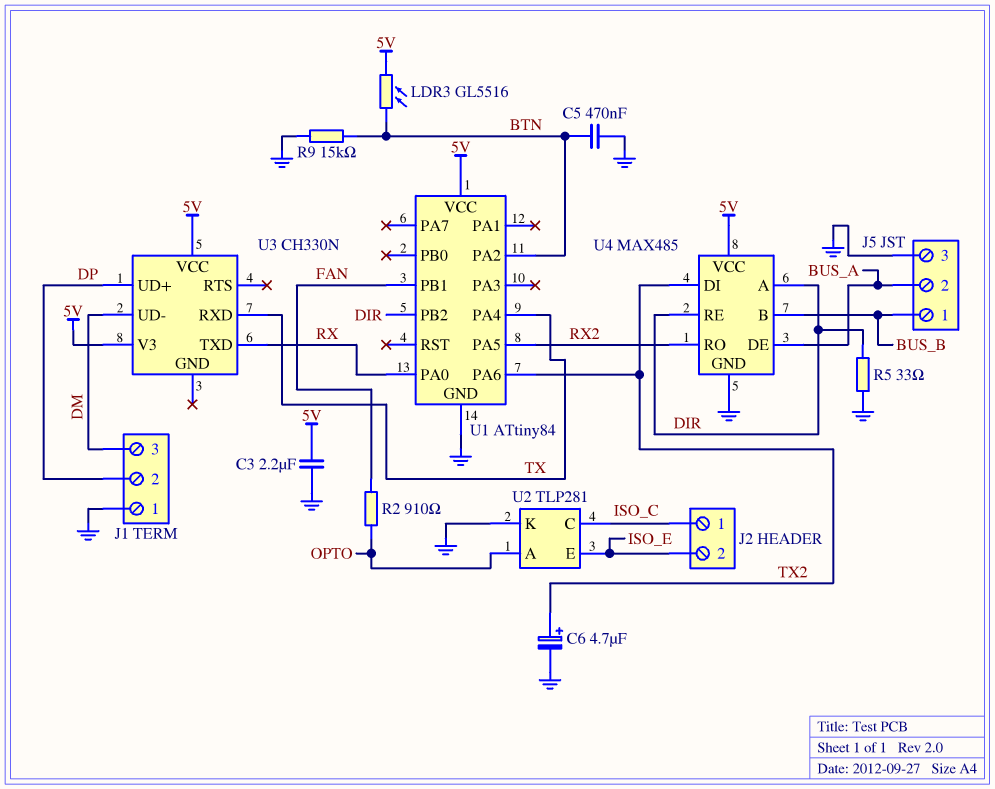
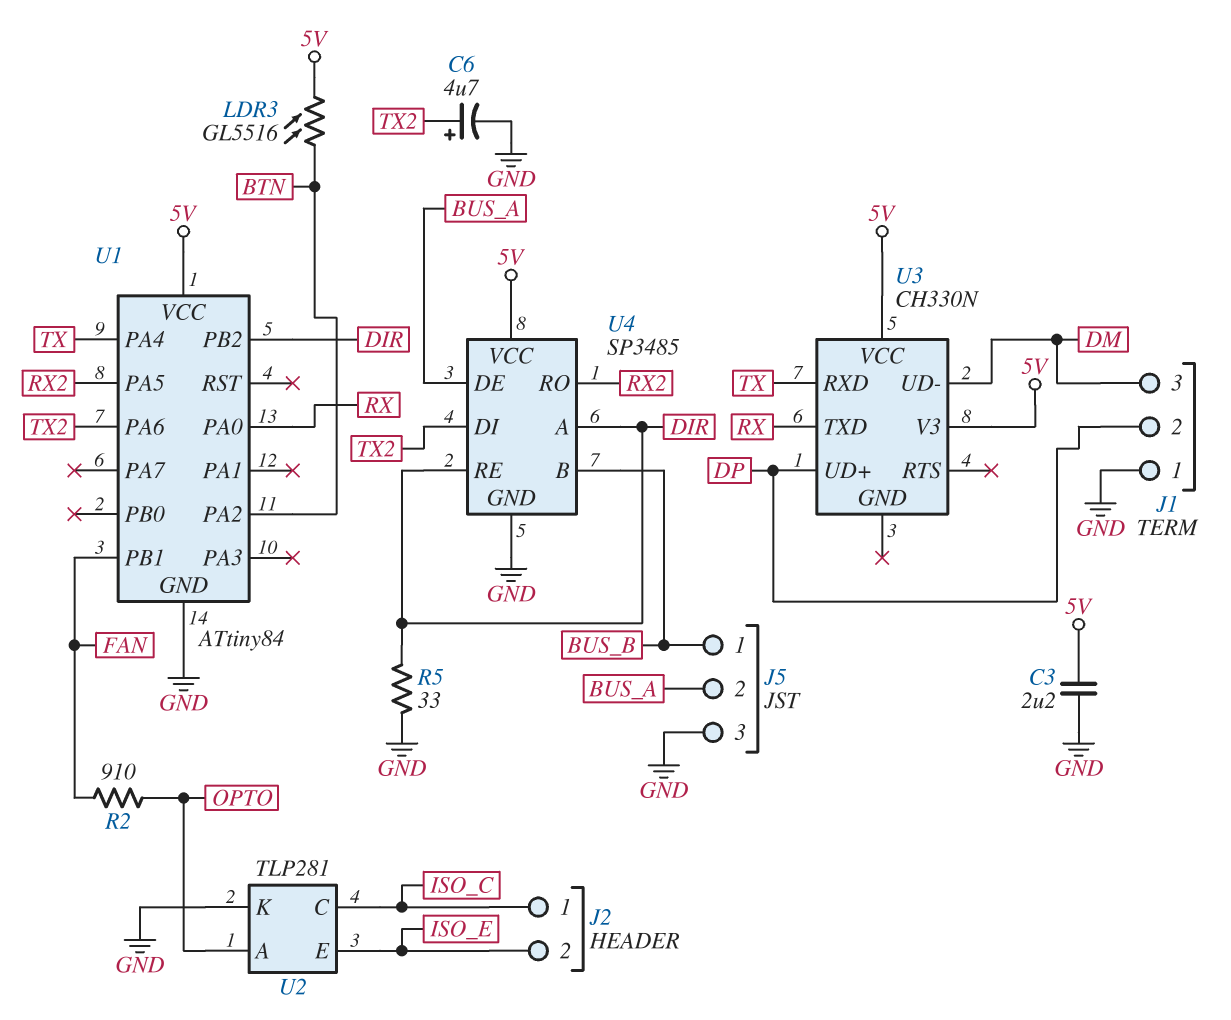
C5: 470nF (BTN, GND) -> none
R9: 15k (BTN, GND) -> none
U4: MAX485 -> SP3485

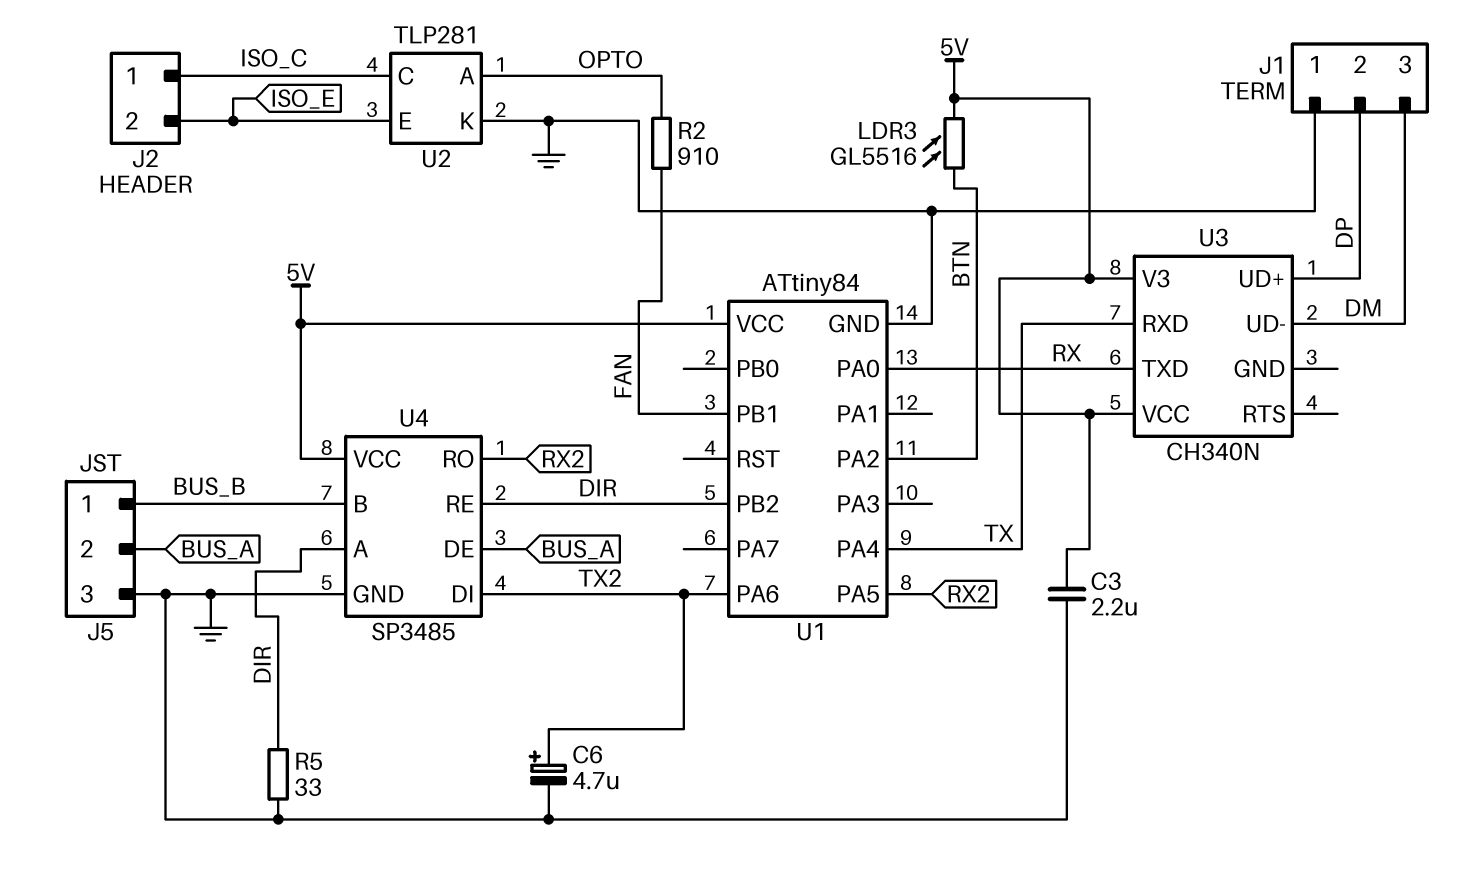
U3: CH330N -> CH340N

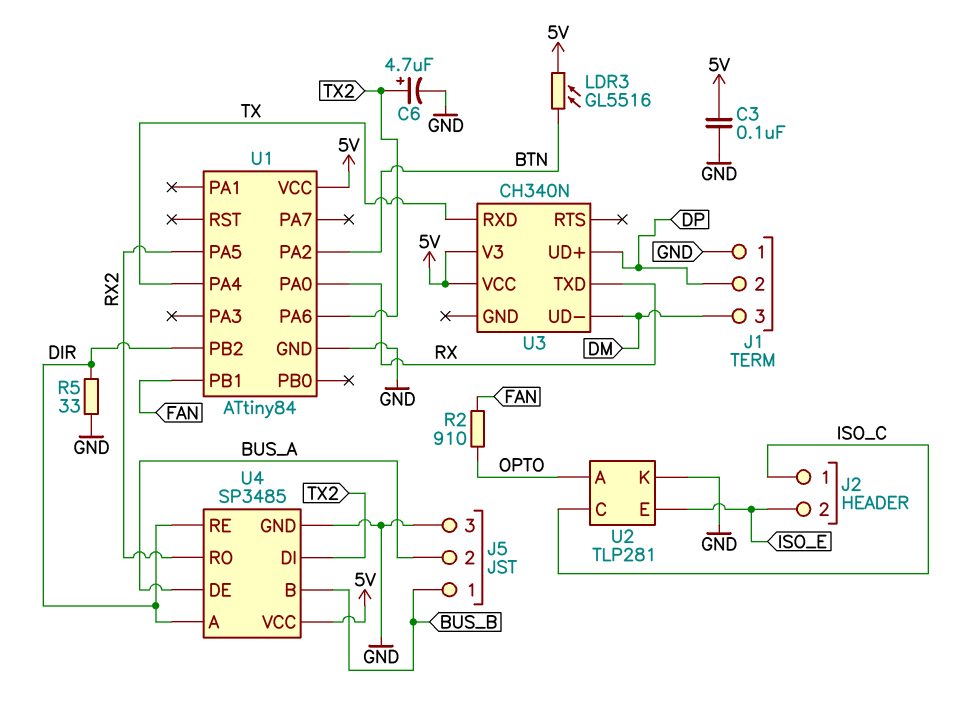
C3: 2.2uF (5V, GND) -> 100nF (5V, GND)

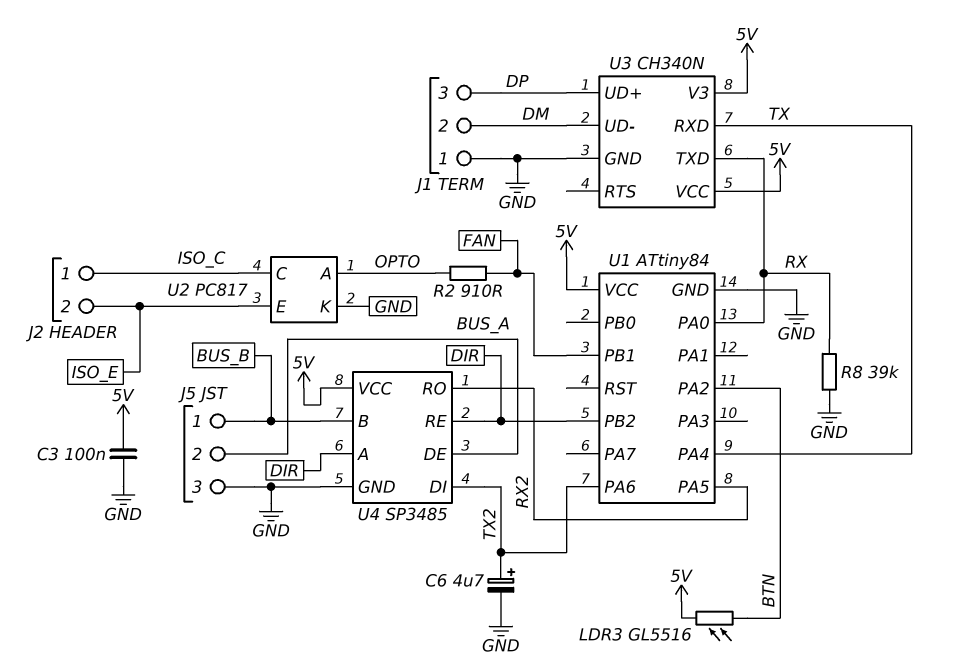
J1 pin 2: DP -> DM
J1 pin 3: DM -> DP
R5: 33 (DIR, GND) -> none
R8: none -> 39k (GND, RX)
U2: TLP281 -> PC817
U3 pin GND: none -> GND

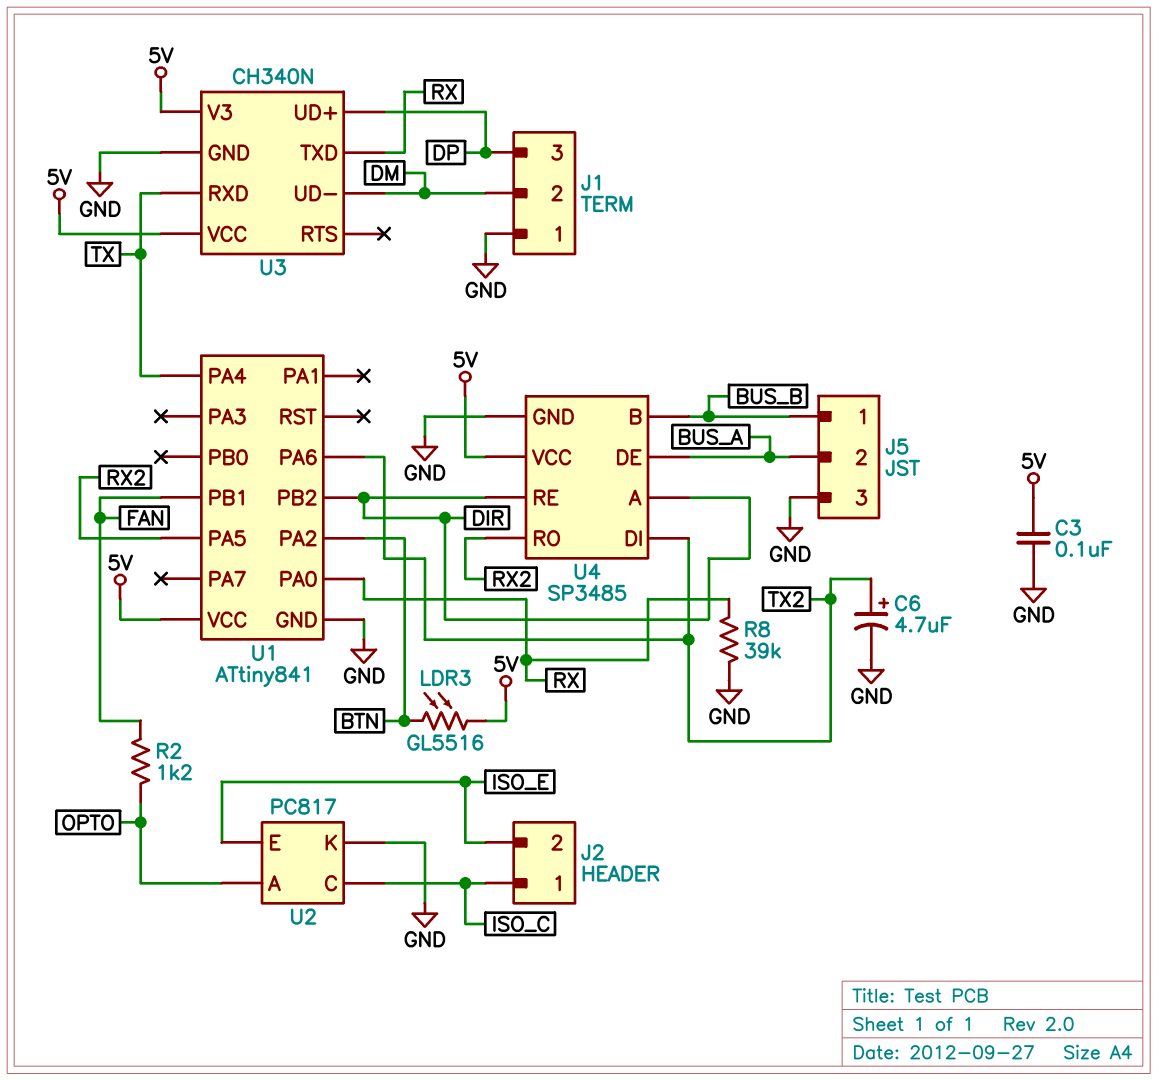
R2: 910 (FAN, OPTO) -> 1.2k (FAN, OPTO)
U1: ATtiny84 -> ATtiny841

